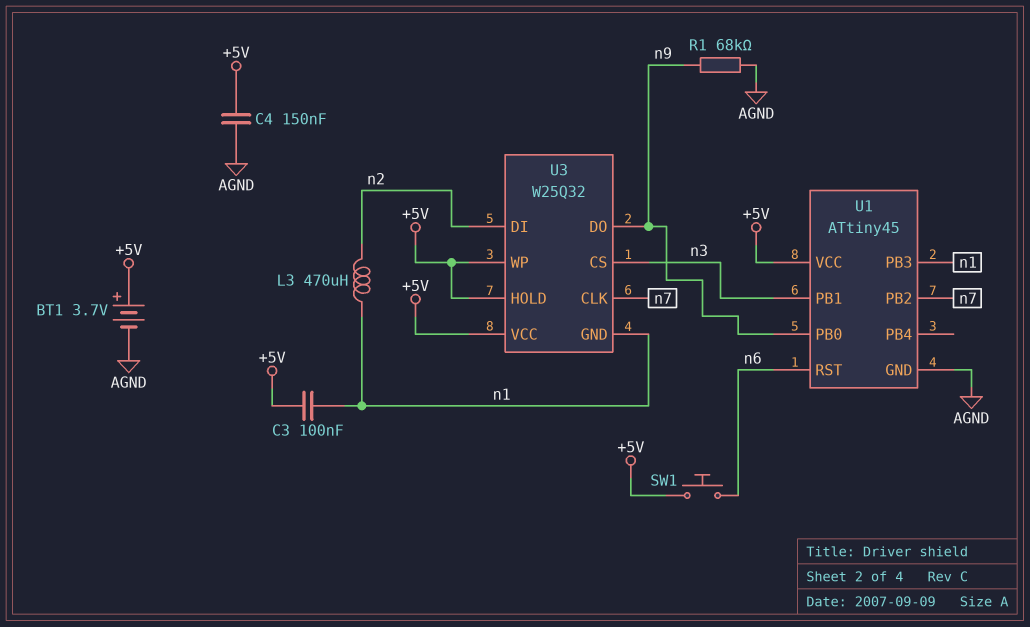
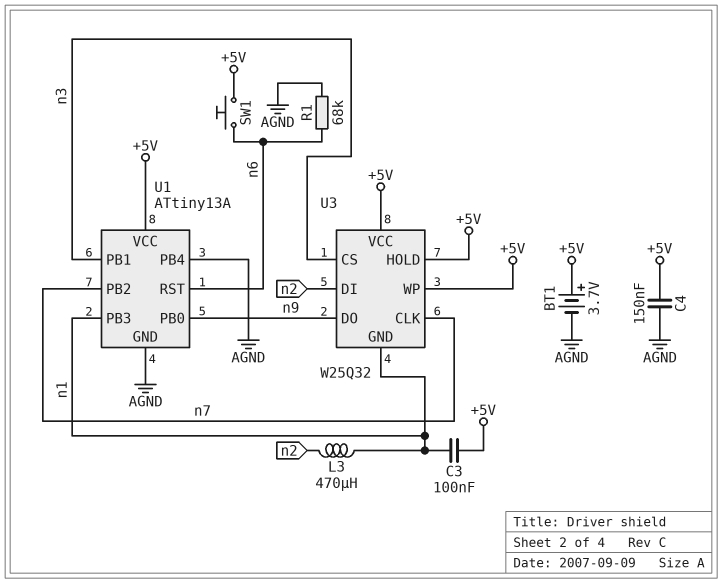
R1: 68k (AGND, n9) -> 68k (AGND, n6)
U1: ATtiny45 -> ATtiny13A
U1 pin PB4: none -> AGND

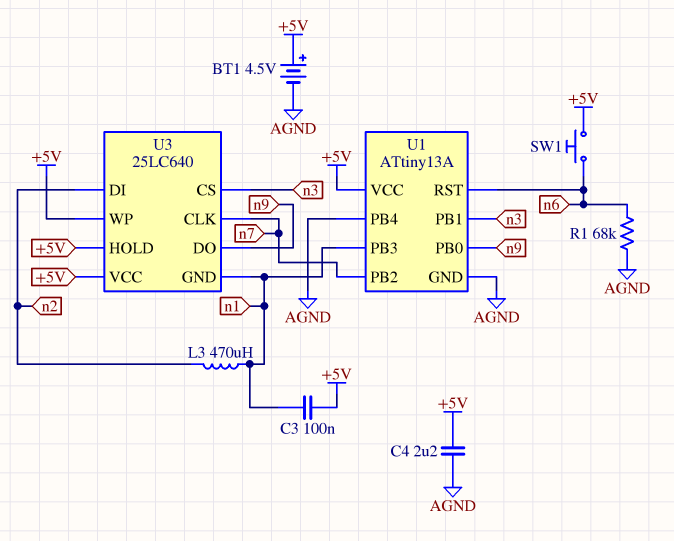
BT1: 3.7V (plus +5V, minus AGND) -> 4.5V (plus +5V, minus AGND)
C4: 150nF (+5V, AGND) -> 2.2uF (+5V, AGND)
U3: W25Q32 -> 25LC640

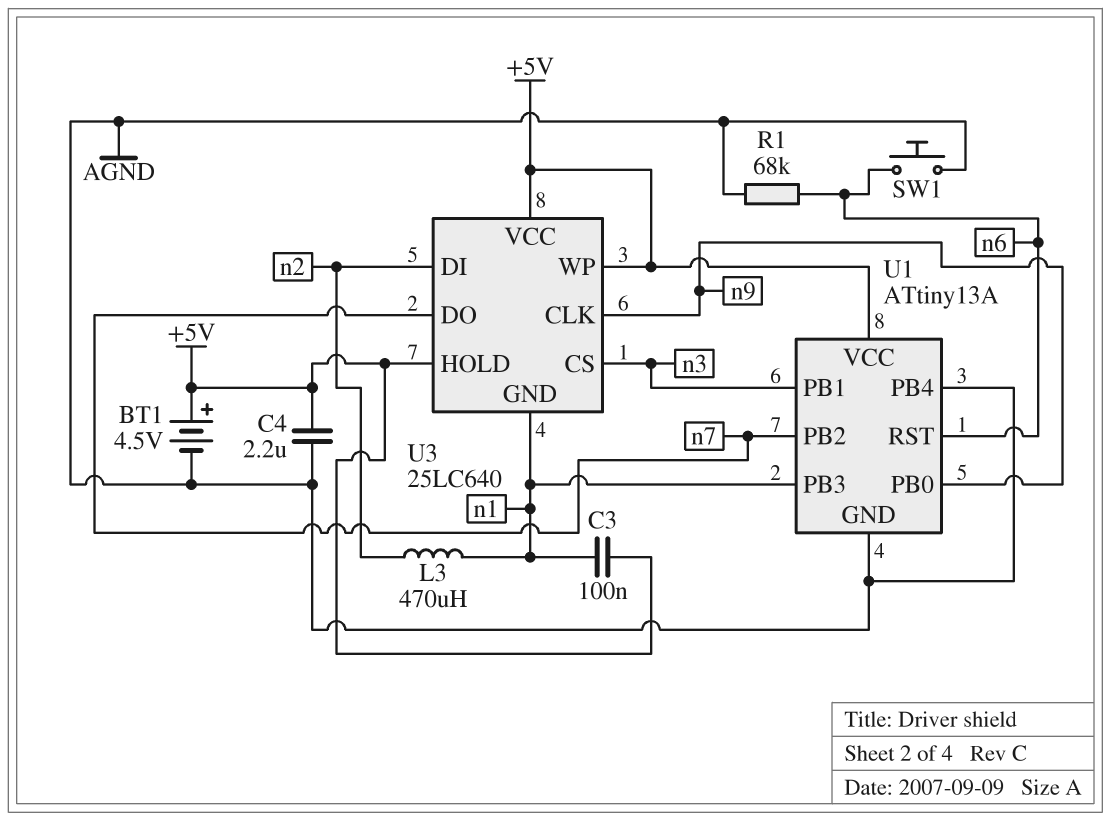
SW1: button (+5V, n6) -> button (AGND, n6)
U3 pin CLK: n7 -> n9
U3 pin DO: n9 -> n7

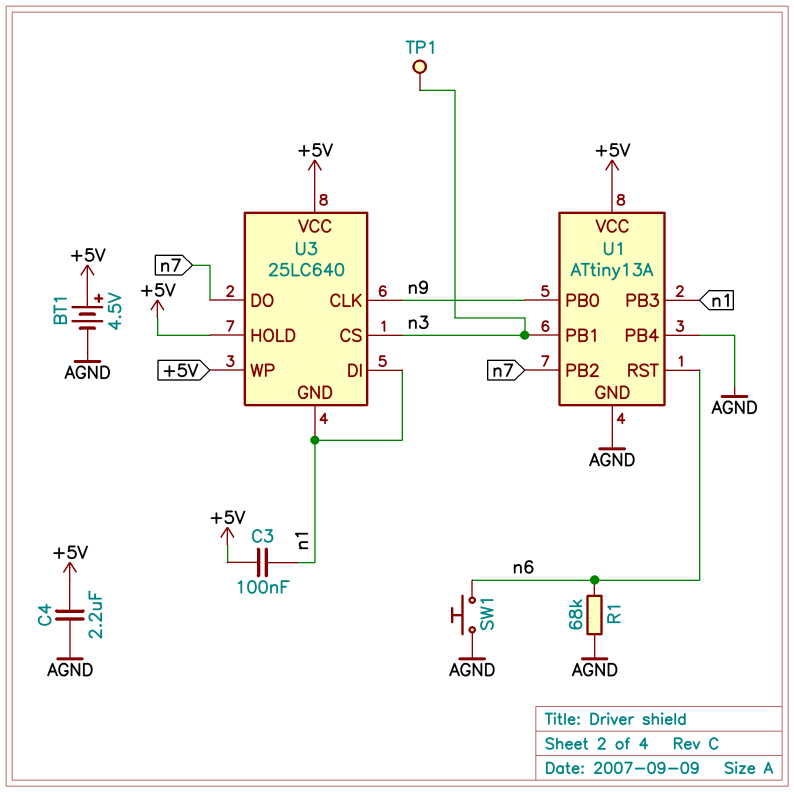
L3: 470uH (n1, n2) -> none
TP1: none -> test point (n3)
U3 pin DI: n2 -> n1

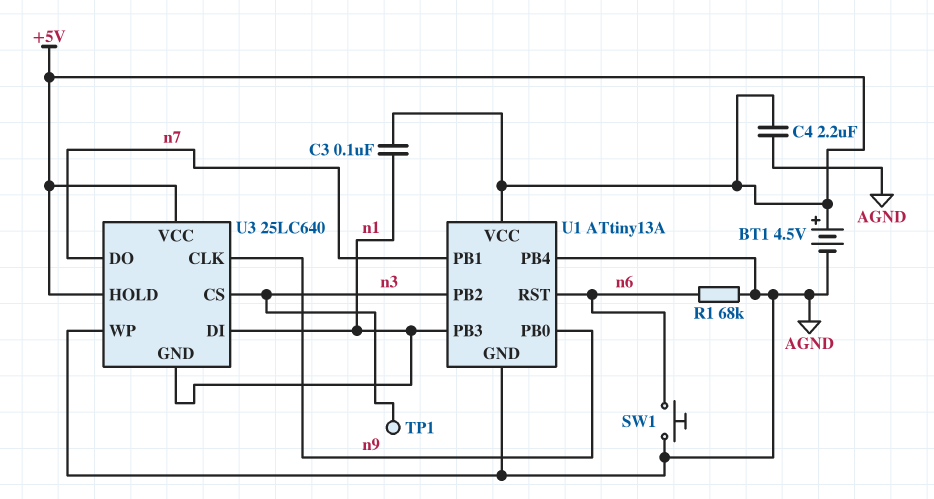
U1 pin PB1: n3 -> n7
U1 pin PB2: n7 -> n3
U3 pin WP: +5V -> AGND

